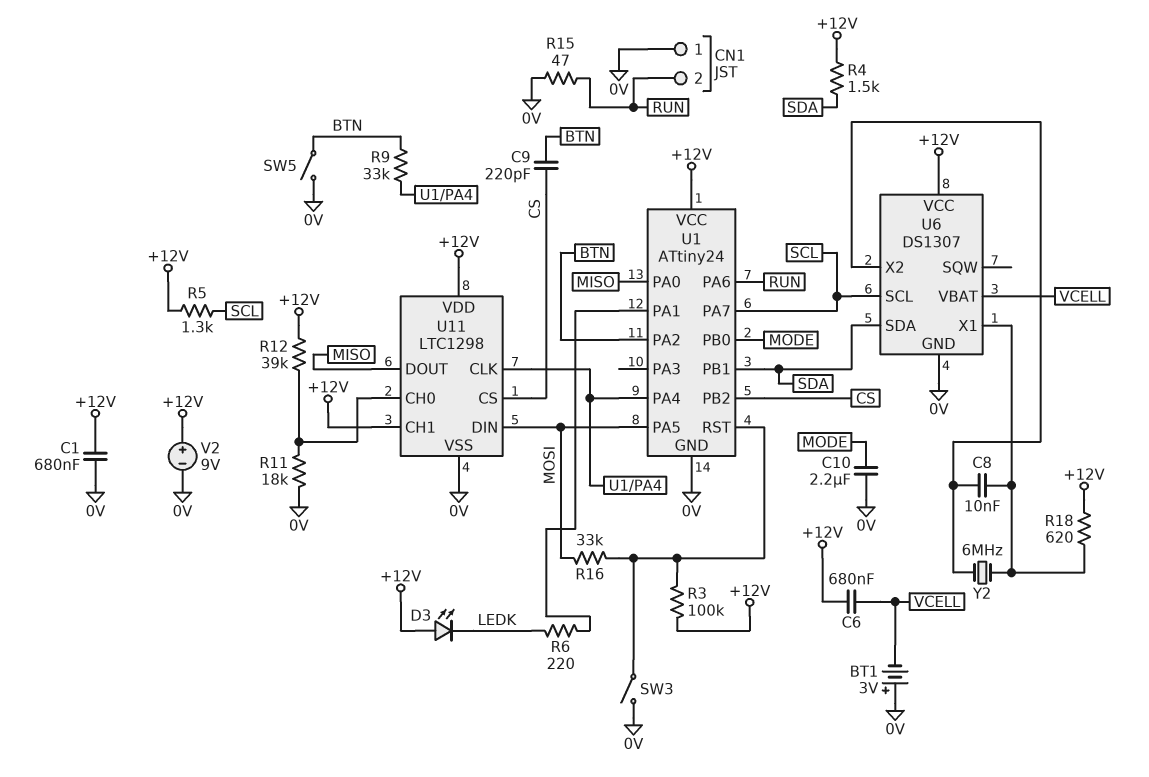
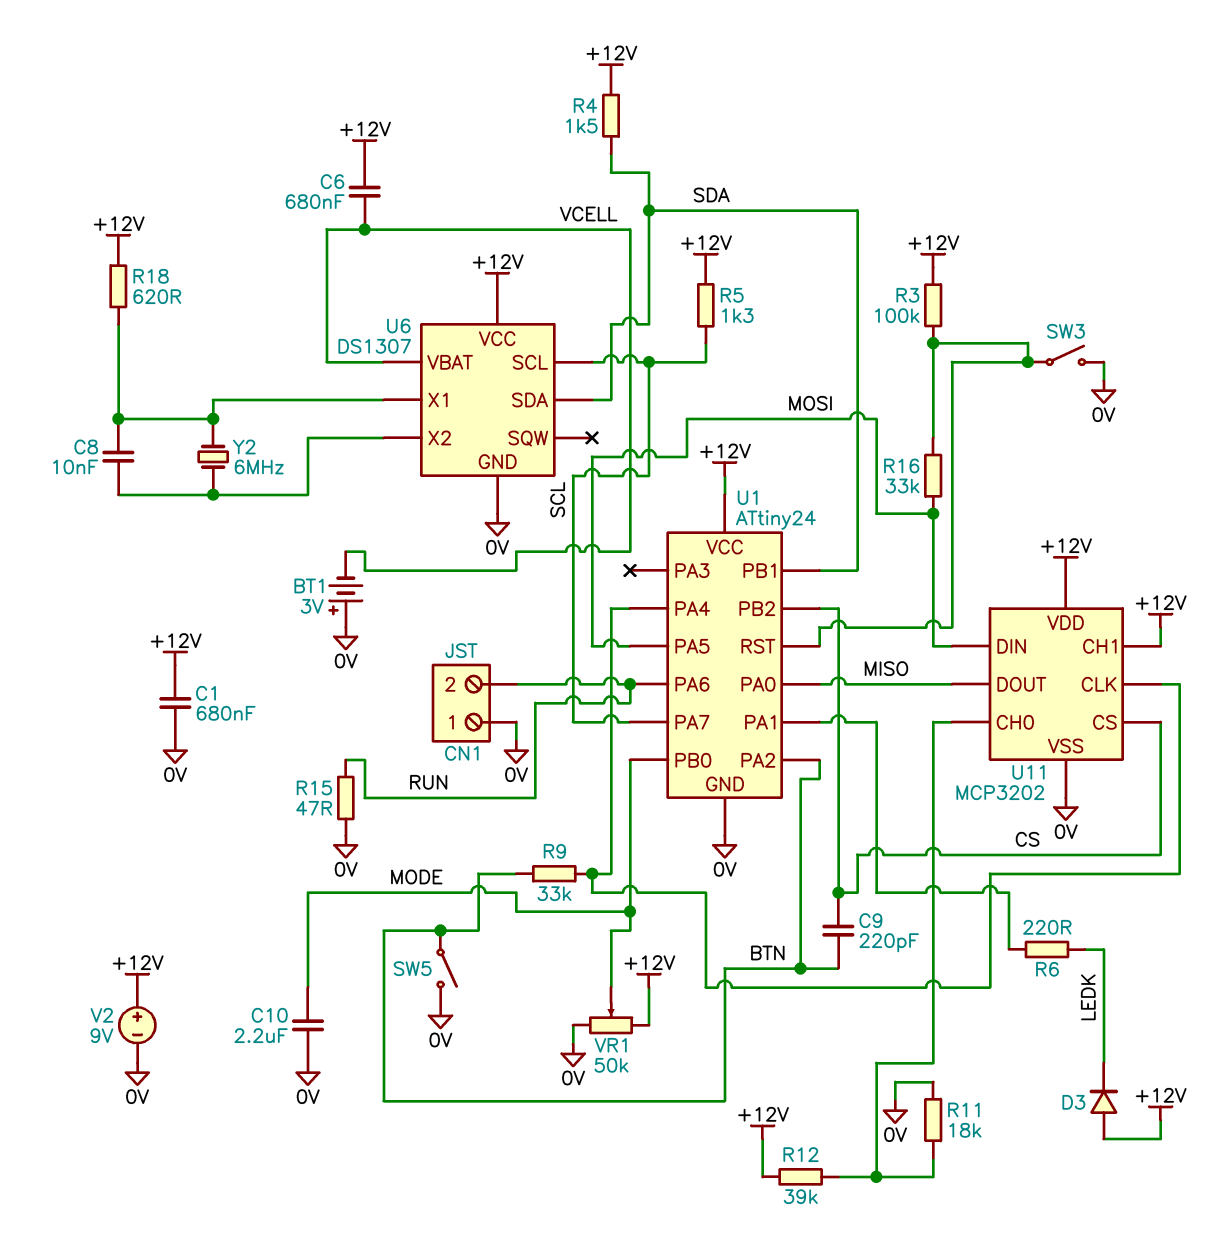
D3: LED (A +12V, K LEDK) -> diode (A +12V, K LEDK)
U11: LTC1298 -> MCP3202
VR1: none -> 50k (+12V, 0V, wiper MODE)

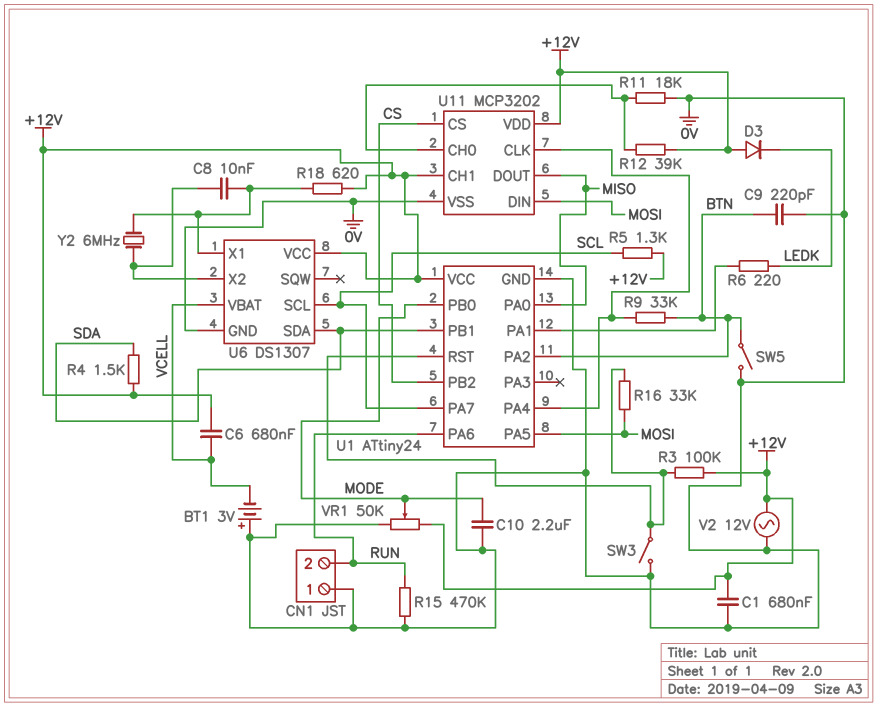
C9: 220pF (BTN, CS) -> 220pF (0V, BTN)
R15: 47 (0V, RUN) -> 470k (0V, RUN)
V2: 9V (plus +12V, minus 0V) -> AC 12V (+12V, 0V)

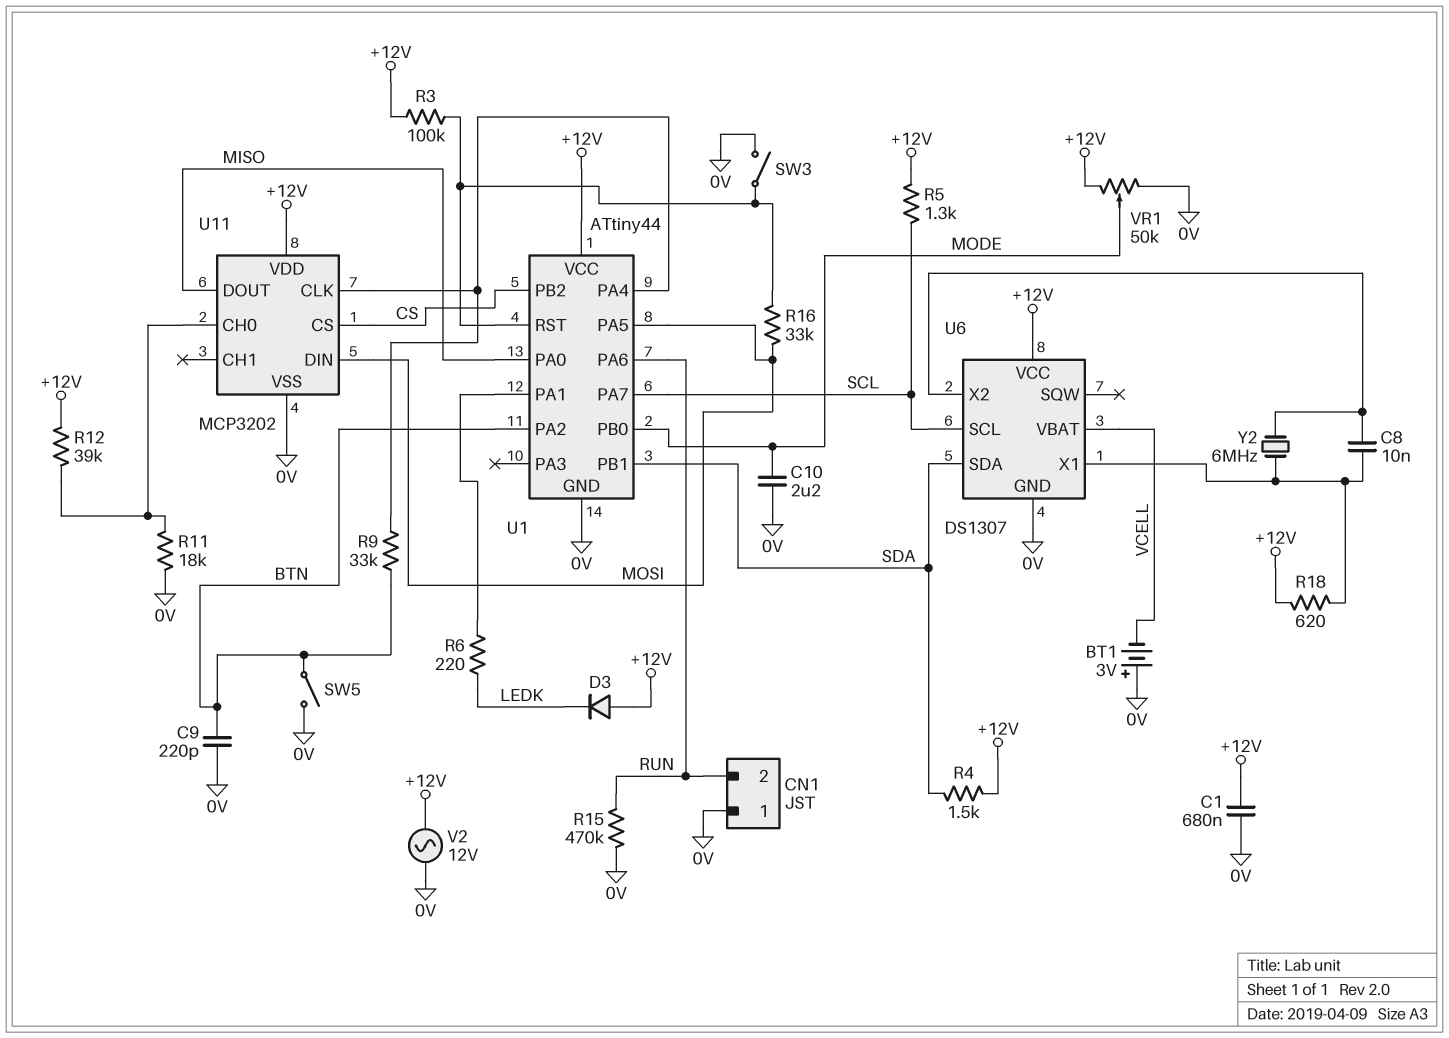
C6: 680nF (+12V, VCELL) -> none
U1: ATtiny24 -> ATtiny44
U11 pin CH1: +12V -> none

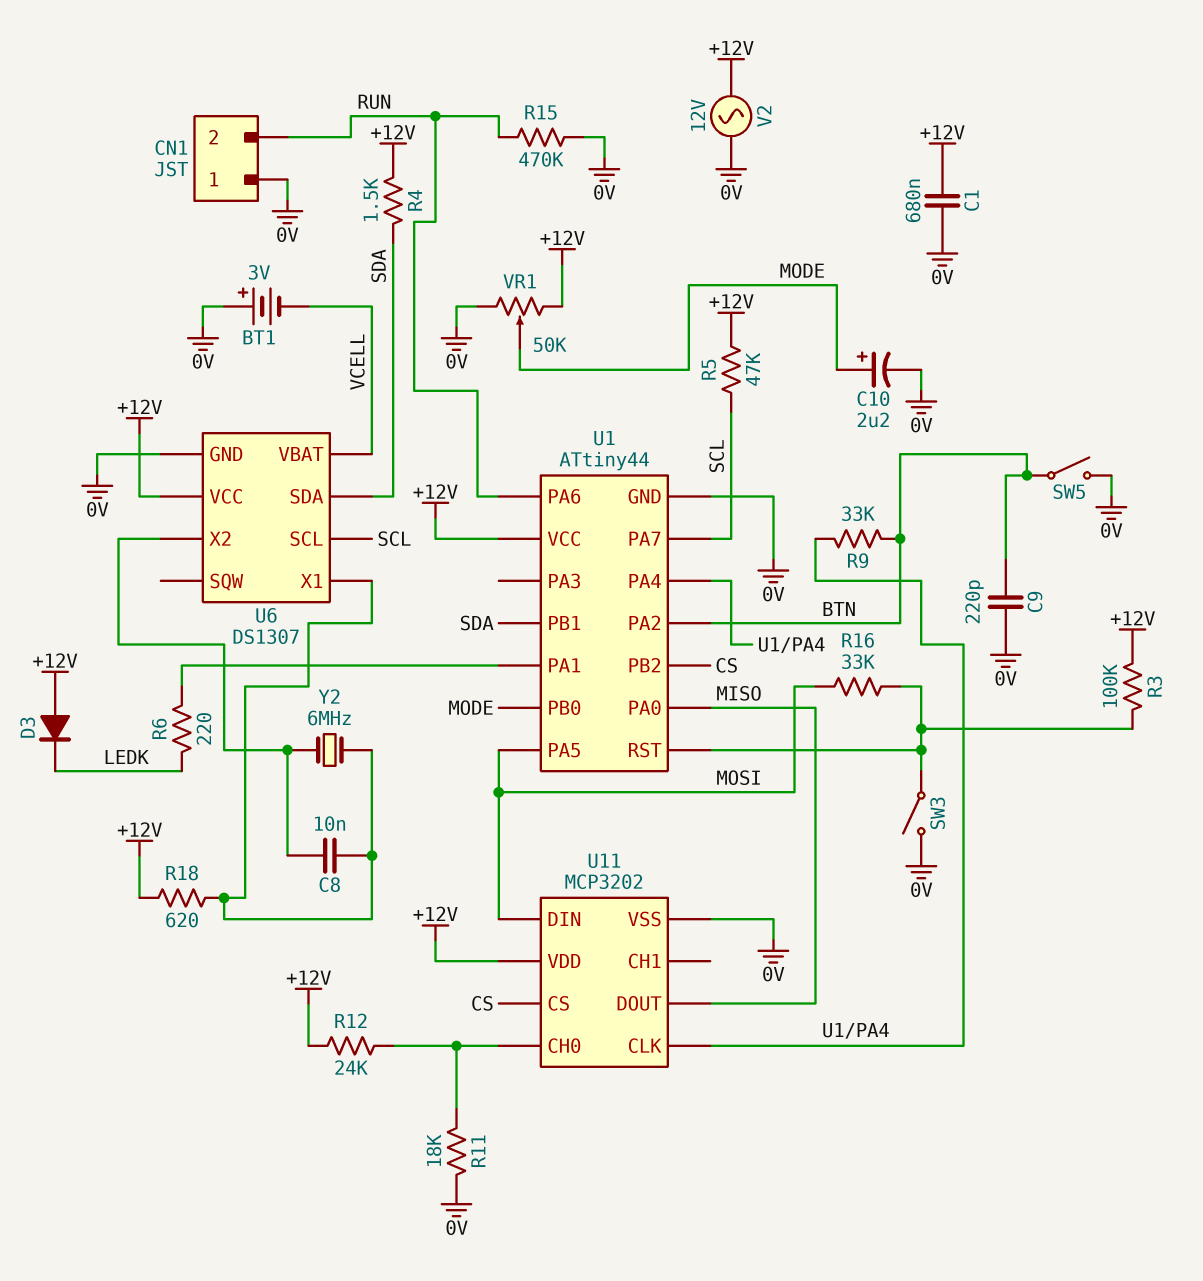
C10: 2.2uF (0V, MODE) -> 2.2uF (plus MODE, minus 0V)
R5: 1.3k (+12V, SCL) -> 47k (+12V, SCL)
R12: 39k (+12V, U11/CH0) -> 24k (+12V, U11/CH0)

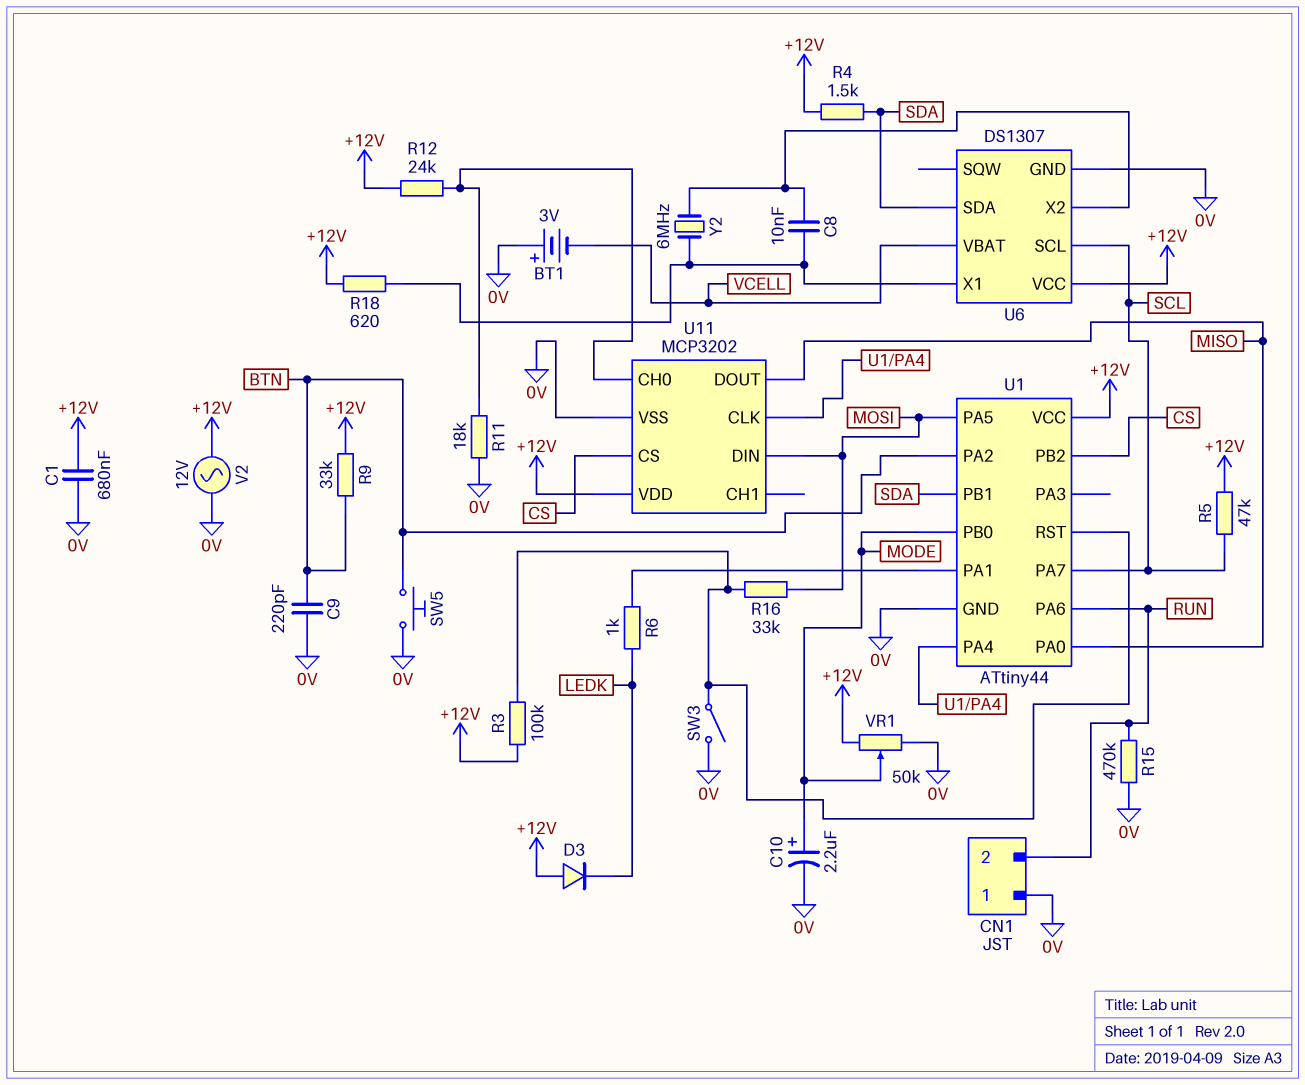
R6: 220 (LEDK, U1/PA1) -> 1k (LEDK, U1/PA1)
R9: 33k (BTN, U1/PA4) -> 33k (+12V, BTN)
SW5: switch (0V, BTN) -> button (0V, BTN)

